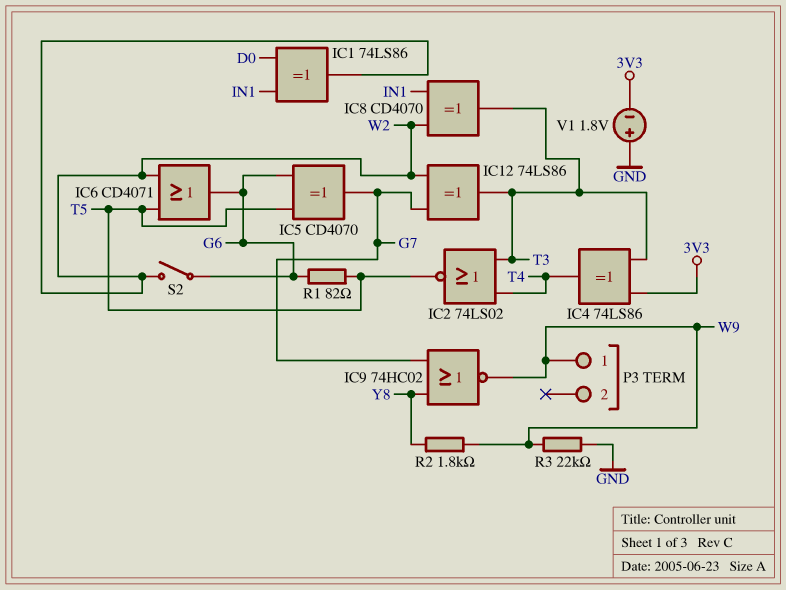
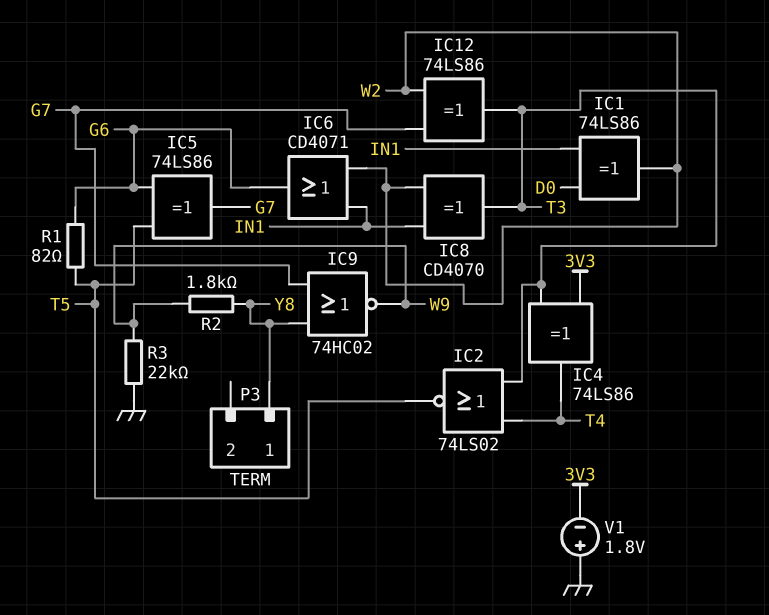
IC5: XOR CD4070 (in G6, in T5, out G7) -> XOR 74LS86 (in G6, in T5, out G7)
IC6: OR CD4071 (in T5, in W2, out G6) -> OR CD4071 (in IN1, in W2, out G6)
P3 pin 1: W9 -> Y8
S2: switch (G6, W2) -> none

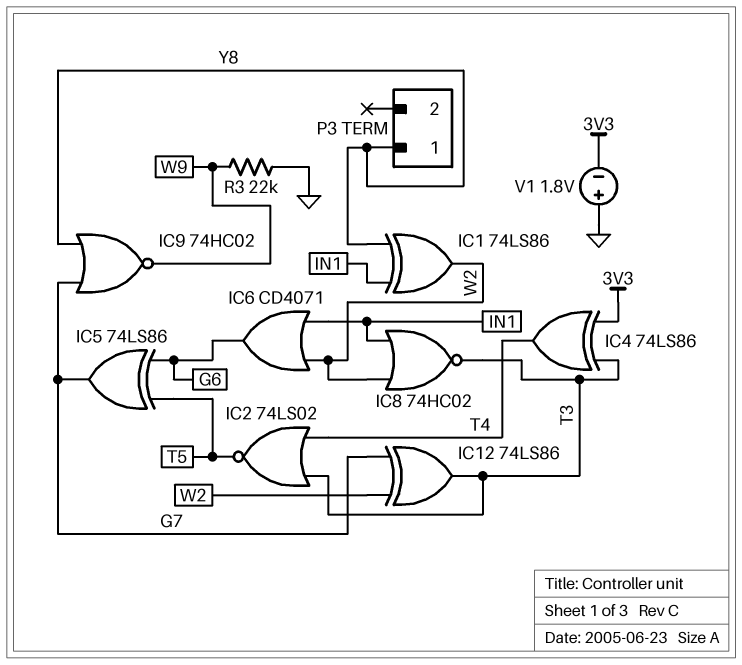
IC1: XOR 74LS86 (in D0, in IN1, out W2) -> XOR 74LS86 (in IN1, in Y8, out W2)
IC8: XOR CD4070 (in IN1, in W2, out T3) -> NOR 74HC02 (in IN1, in W2, out T3)
R1: 82 (G6, T5) -> none
R2: 1.8k (W9, Y8) -> none

